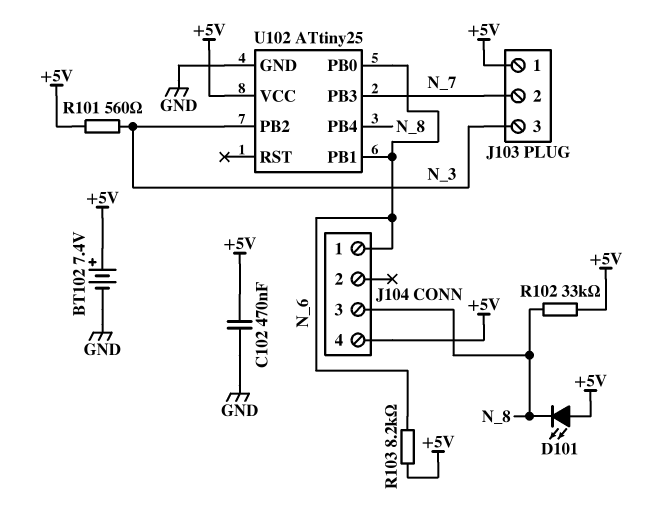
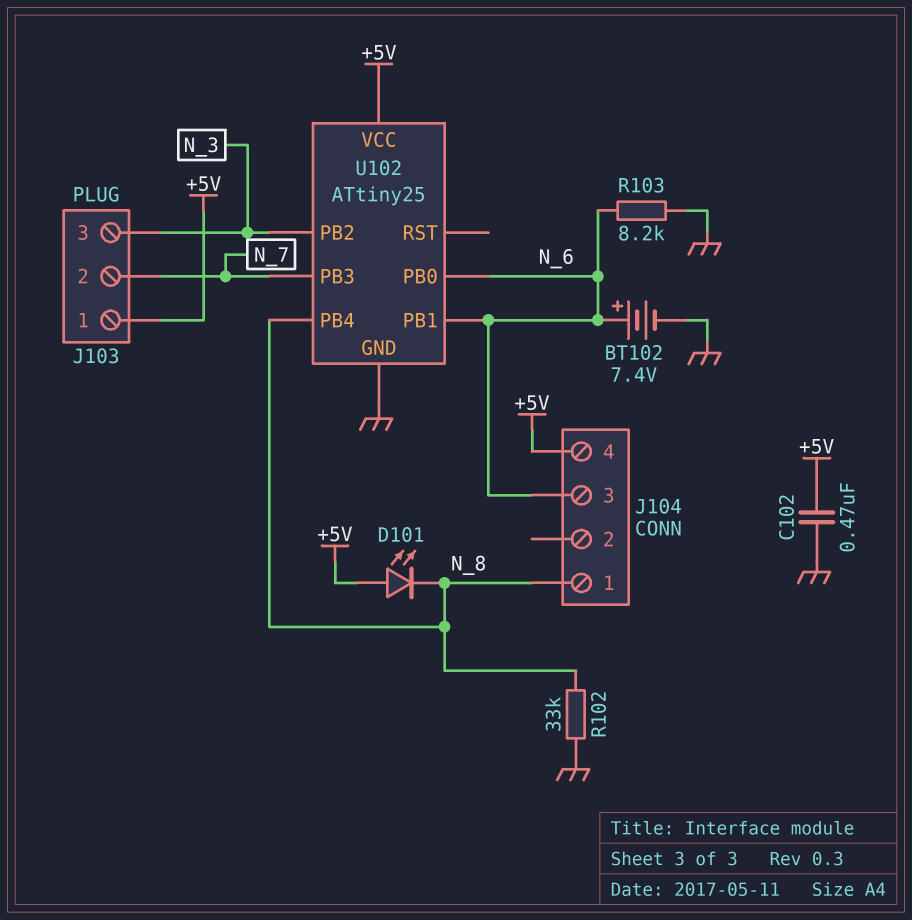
BT102: 7.4V (plus +5V, minus GND) -> 7.4V (plus N_6, minus GND)
J104 pin 1: N_6 -> N_8
J104 pin 3: N_8 -> N_6
R101: 560 (+5V, N_3) -> none
R102: 33k (+5V, N_8) -> 33k (GND, N_8)
R103: 8.2k (+5V, N_6) -> 8.2k (GND, N_6)

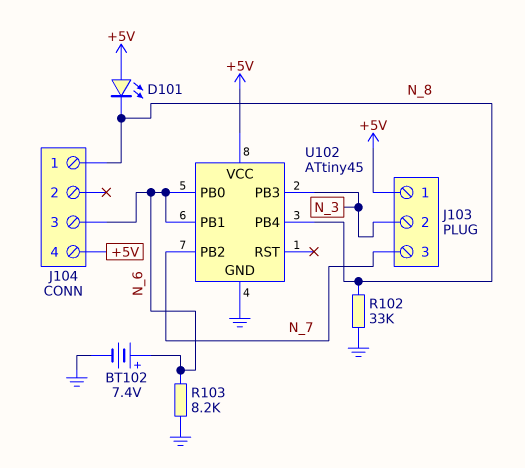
C102: 470nF (+5V, GND) -> none
J103 pin 2: N_7 -> N_3
J103 pin 3: N_3 -> N_7
U102: ATtiny25 -> ATtiny45
U102 pin PB2: N_3 -> N_7
U102 pin PB3: N_7 -> N_3

